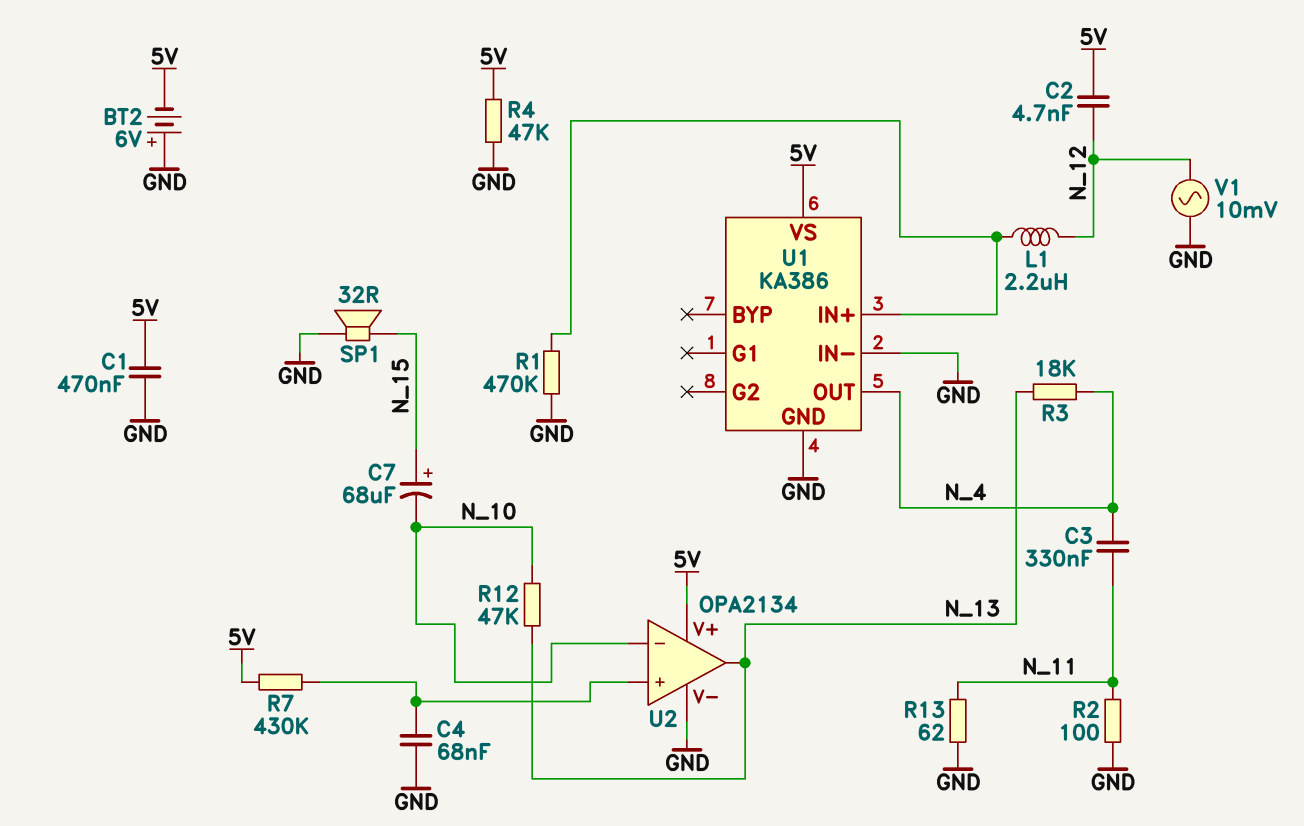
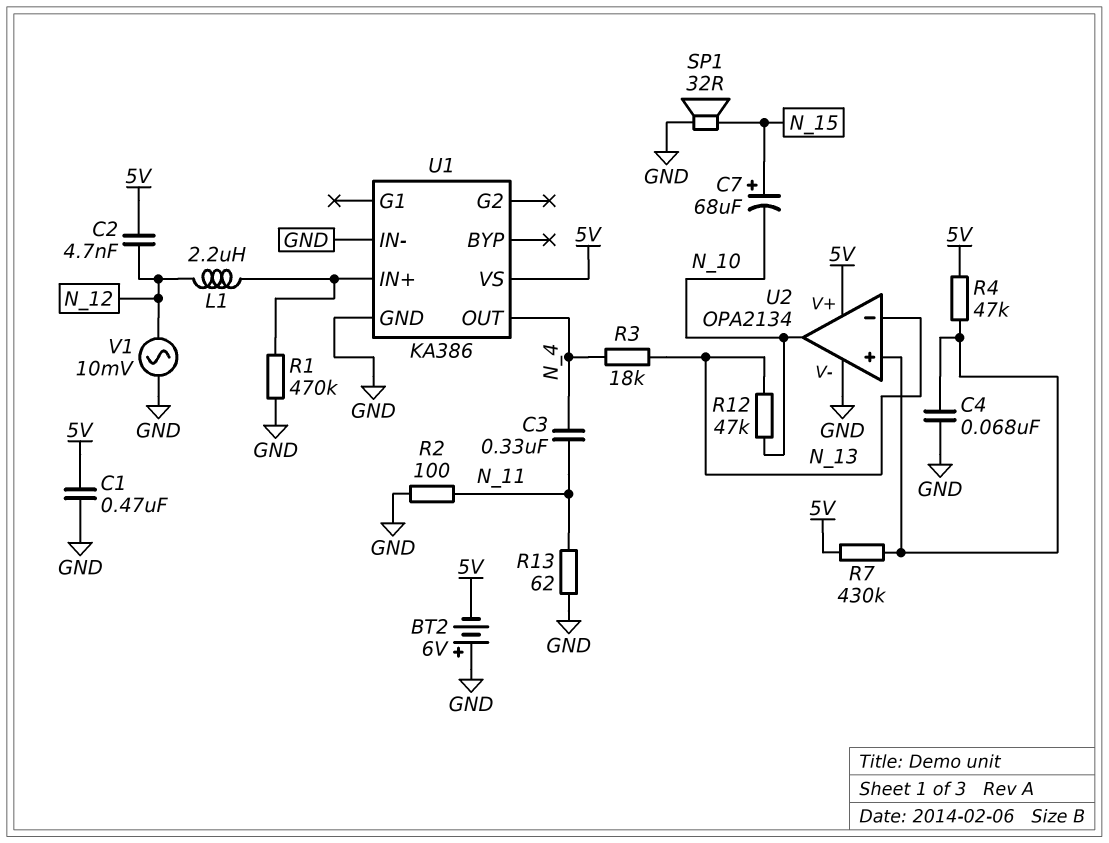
R4: 47k (5V, GND) -> 47k (5V, U2/in+)
U2 pin in-: N_10 -> N_13
U2 pin out: N_13 -> N_10

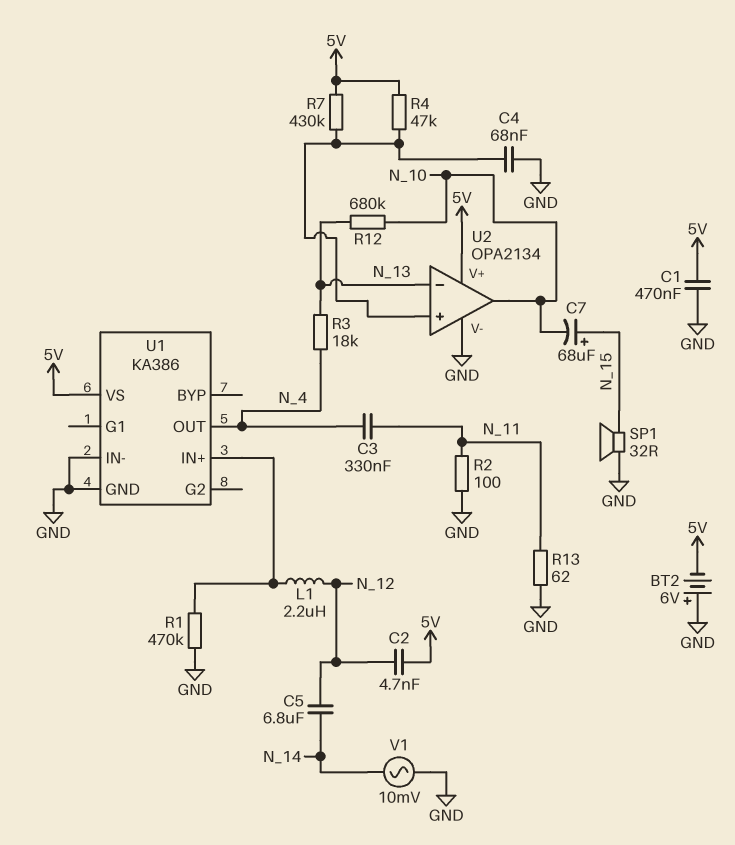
C5: none -> 6.8uF (N_12, N_14)
R12: 47k (N_10, N_13) -> 680k (N_10, N_13)
V1: AC 10mV (GND, N_12) -> AC 10mV (GND, N_14)

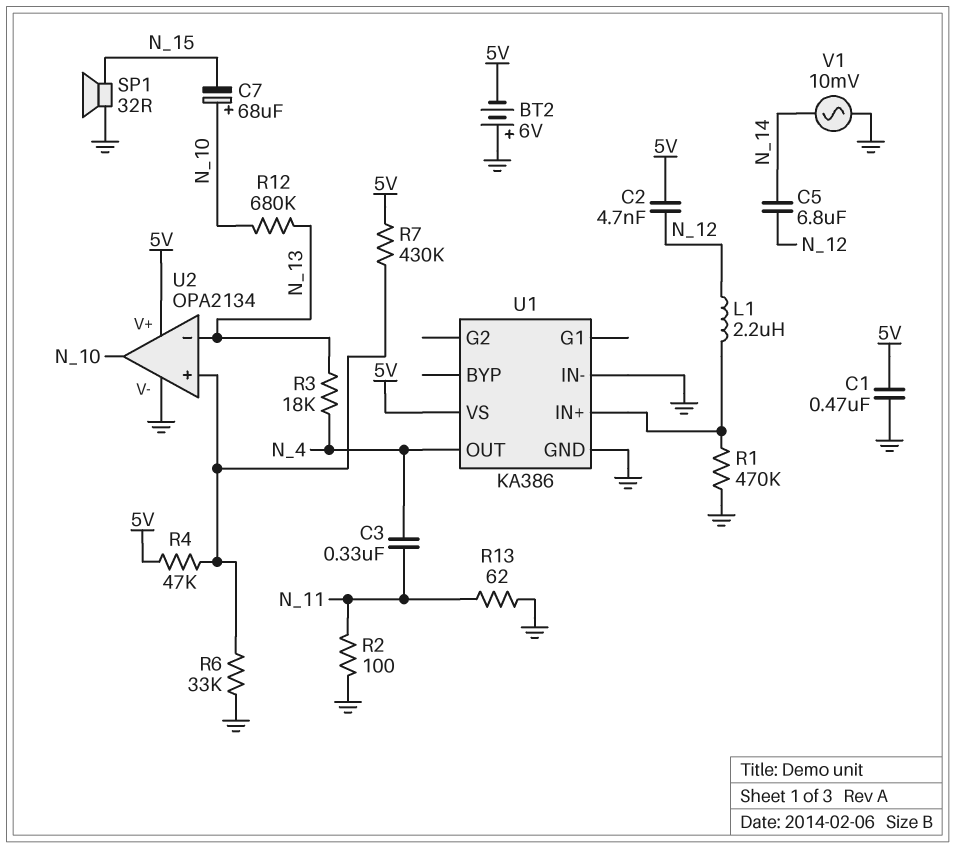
C4: 68nF (GND, U2/in+) -> none
C7: 68uF (plus N_15, minus N_10) -> 68uF (plus N_10, minus N_15)
R6: none -> 33k (GND, U2/in+)

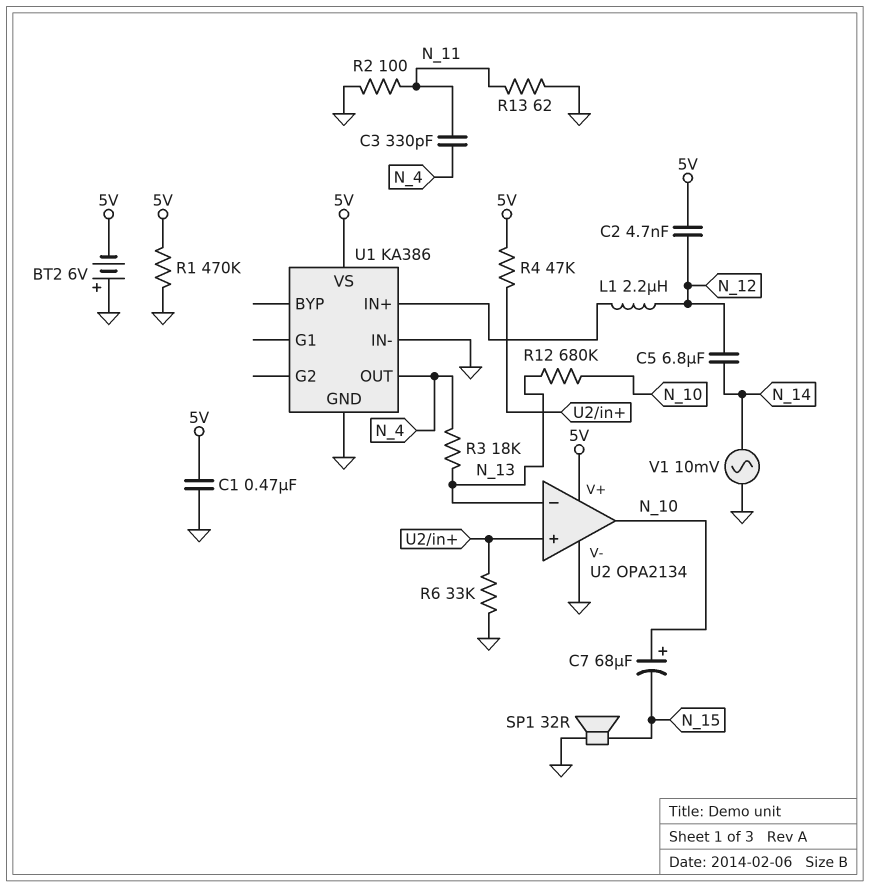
C3: 330nF (N_4, N_11) -> 330pF (N_4, N_11)
R1: 470k (GND, U1/IN+) -> 470k (5V, GND)
R7: 430k (5V, U2/in+) -> none

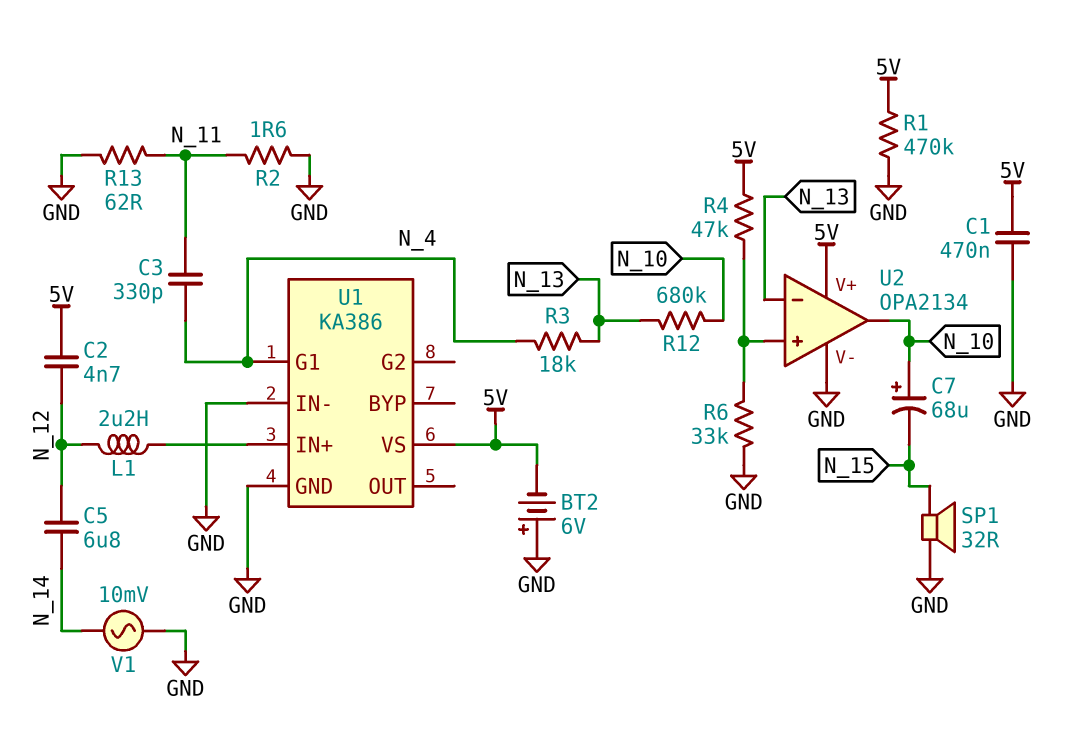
R2: 100 (GND, N_11) -> 1.6 (GND, N_11)
U1 pin G1: none -> N_4
U1 pin OUT: N_4 -> none

